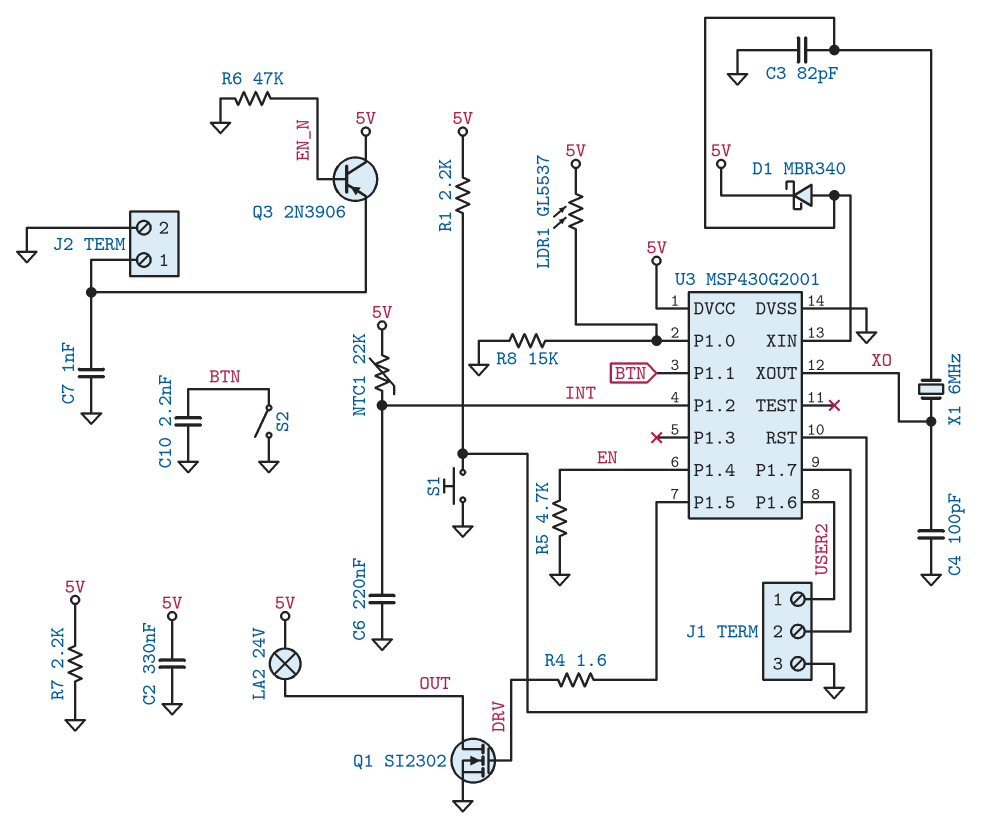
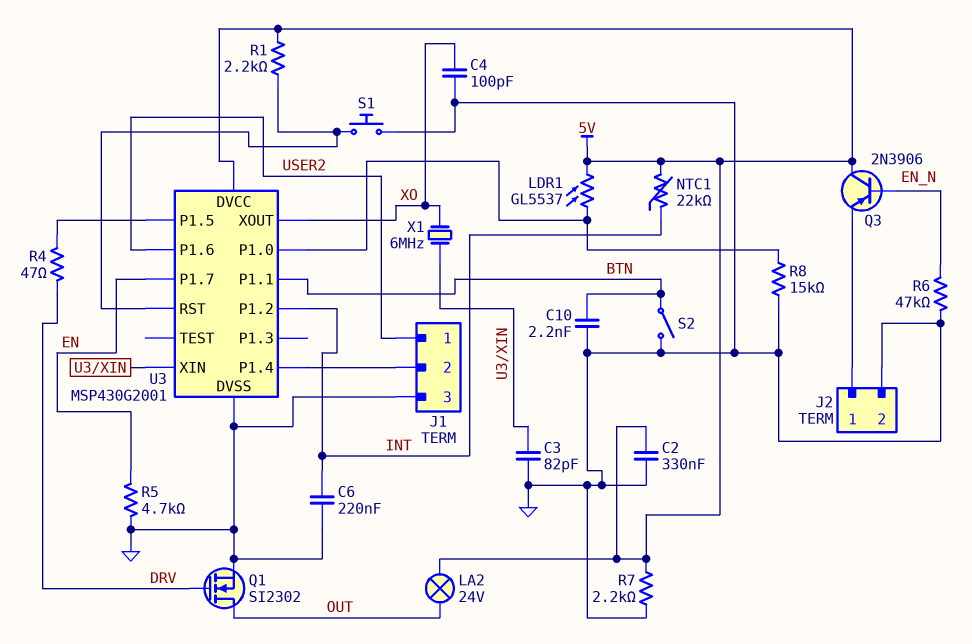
C7: 1nF (GND, J2/1) -> none
D1: schottky MBR340 (A U3/XIN, K 5V) -> none
R4: 1.6 (DRV, U3/P1.5) -> 47 (DRV, U3/P1.5)
U3 pin P1.4: EN -> J1/2
U3 pin P1.7: J1/2 -> EN

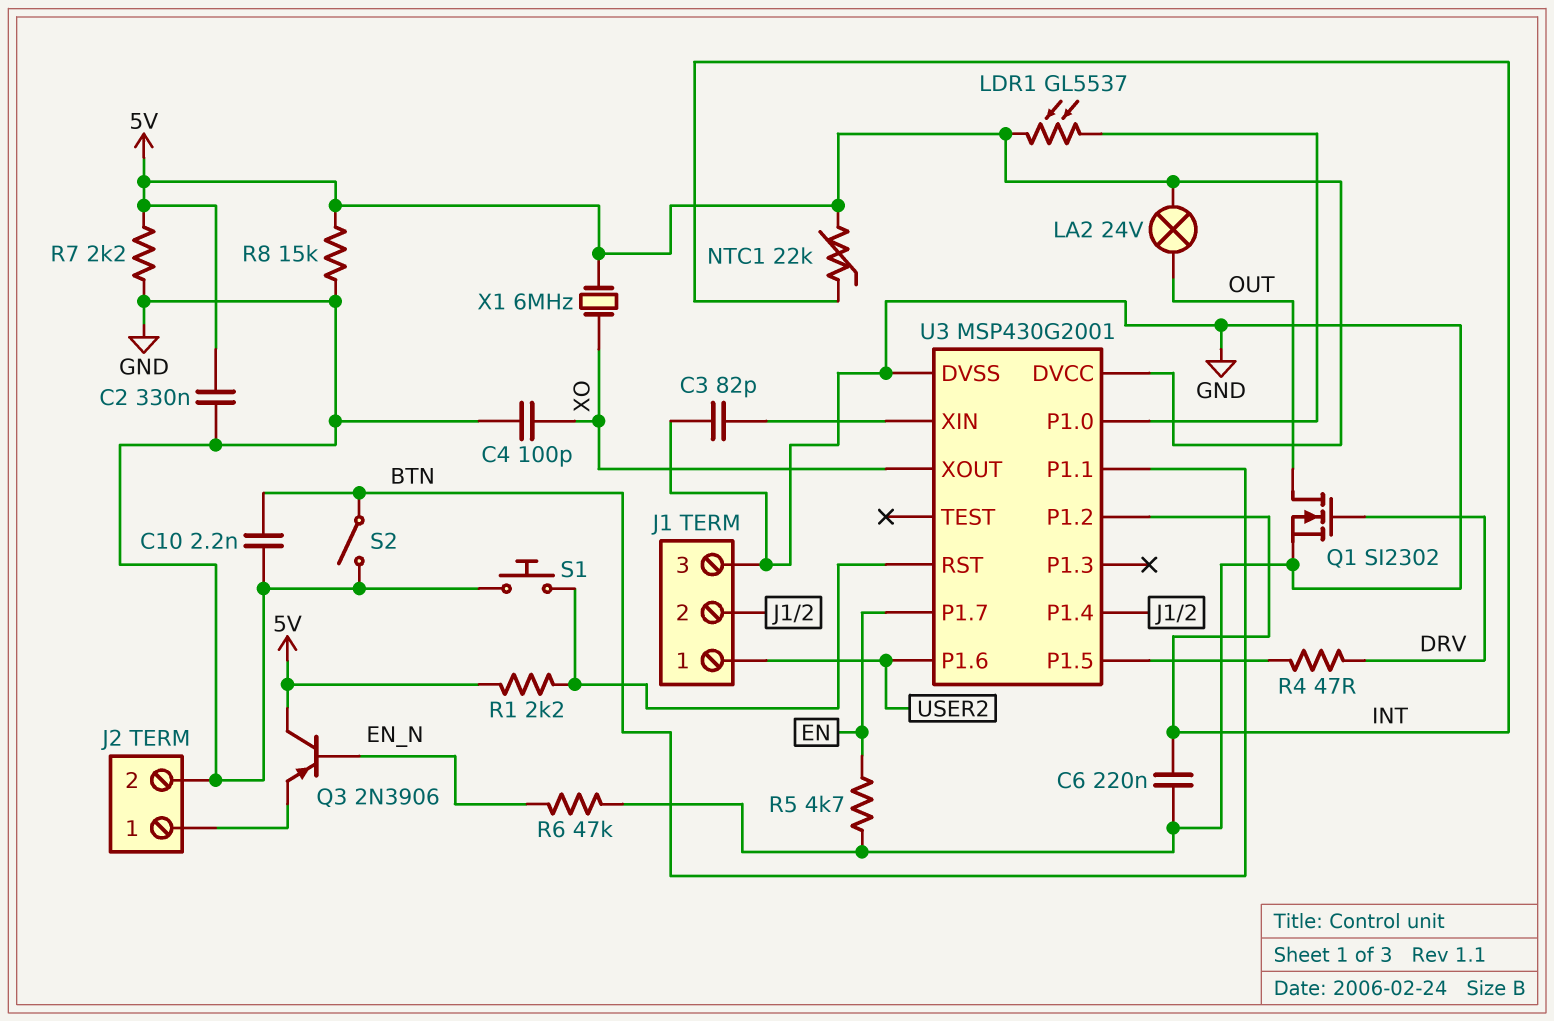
R8: 15k (GND, U3/P1.0) -> 15k (5V, GND)
X1: 6MHz (U3/XIN, XO) -> 6MHz (5V, XO)

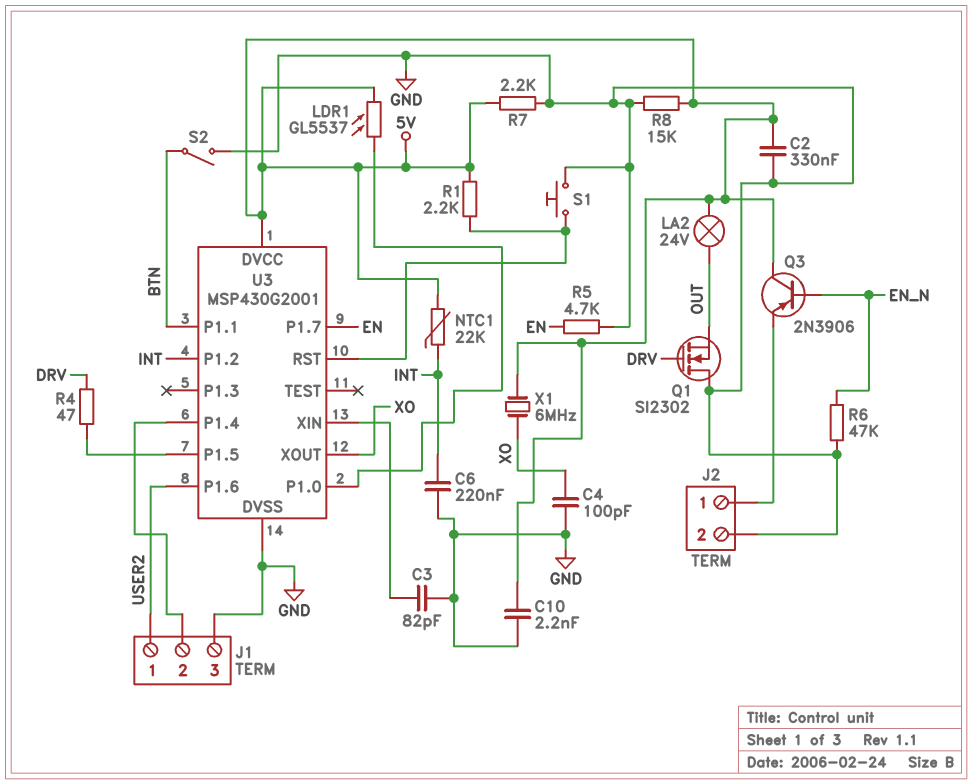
C10: 2.2nF (BTN, GND) -> 2.2nF (5V, GND)
Q1: NMOS SI2302 (G DRV, D OUT, S GND) -> NMOS SI2302 (G DRV, D GND, S OUT)

